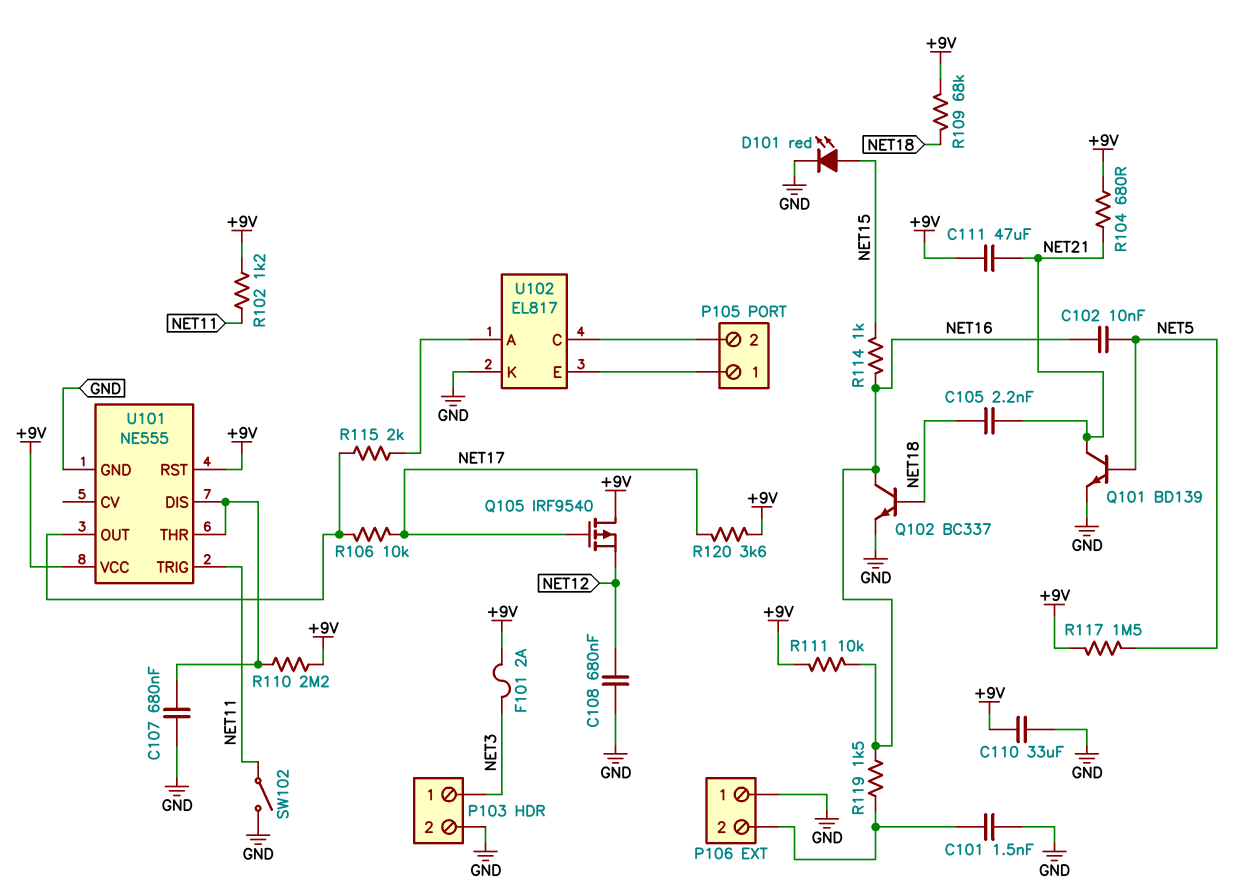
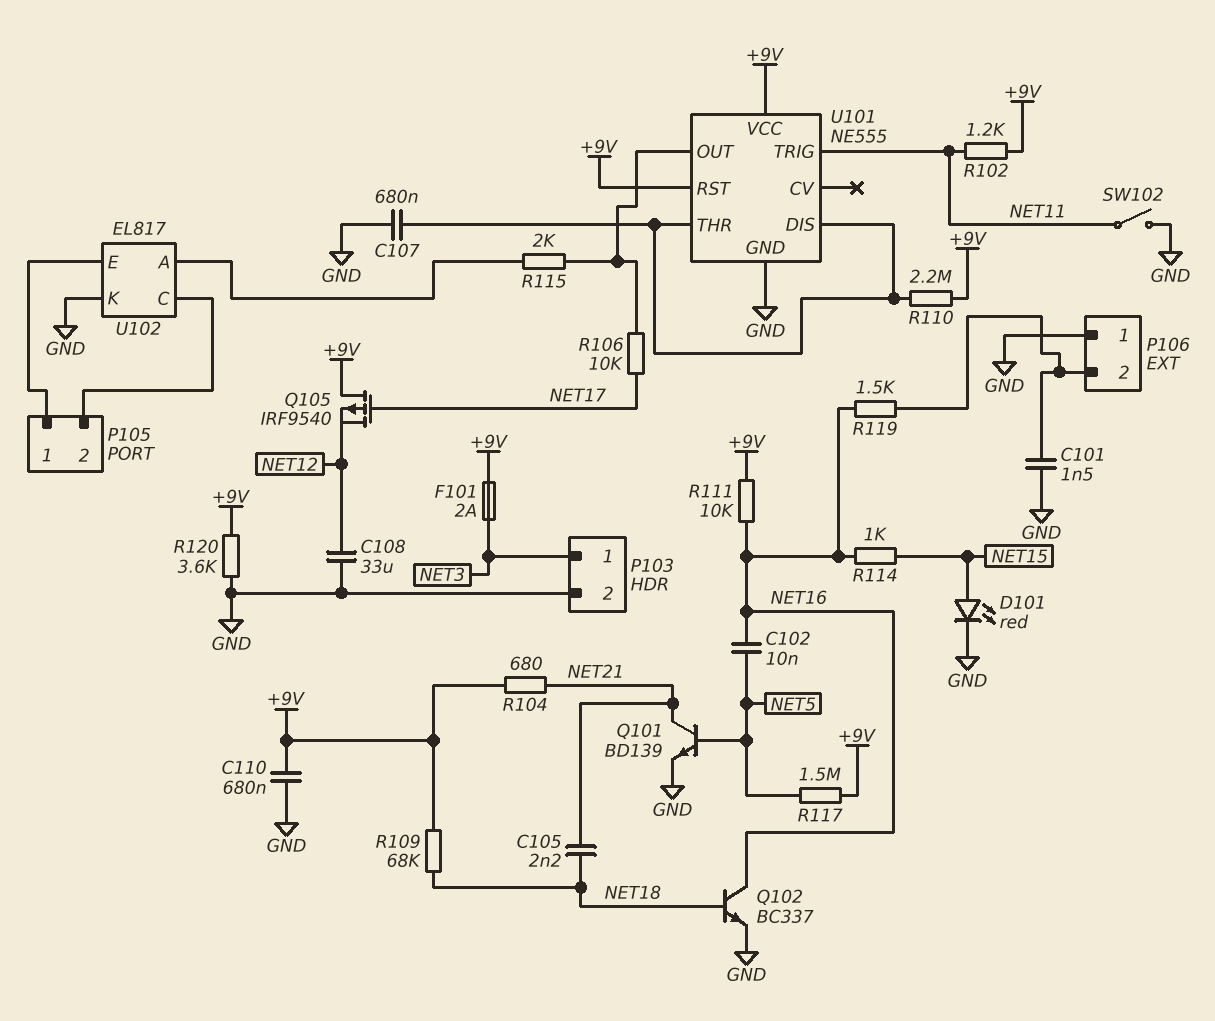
C108: 680nF (GND, NET12) -> 33uF (GND, NET12)
C110: 33uF (+9V, GND) -> 680nF (+9V, GND)
C111: 47uF (+9V, NET21) -> none
R120: 3.6k (+9V, NET17) -> 3.6k (+9V, GND)

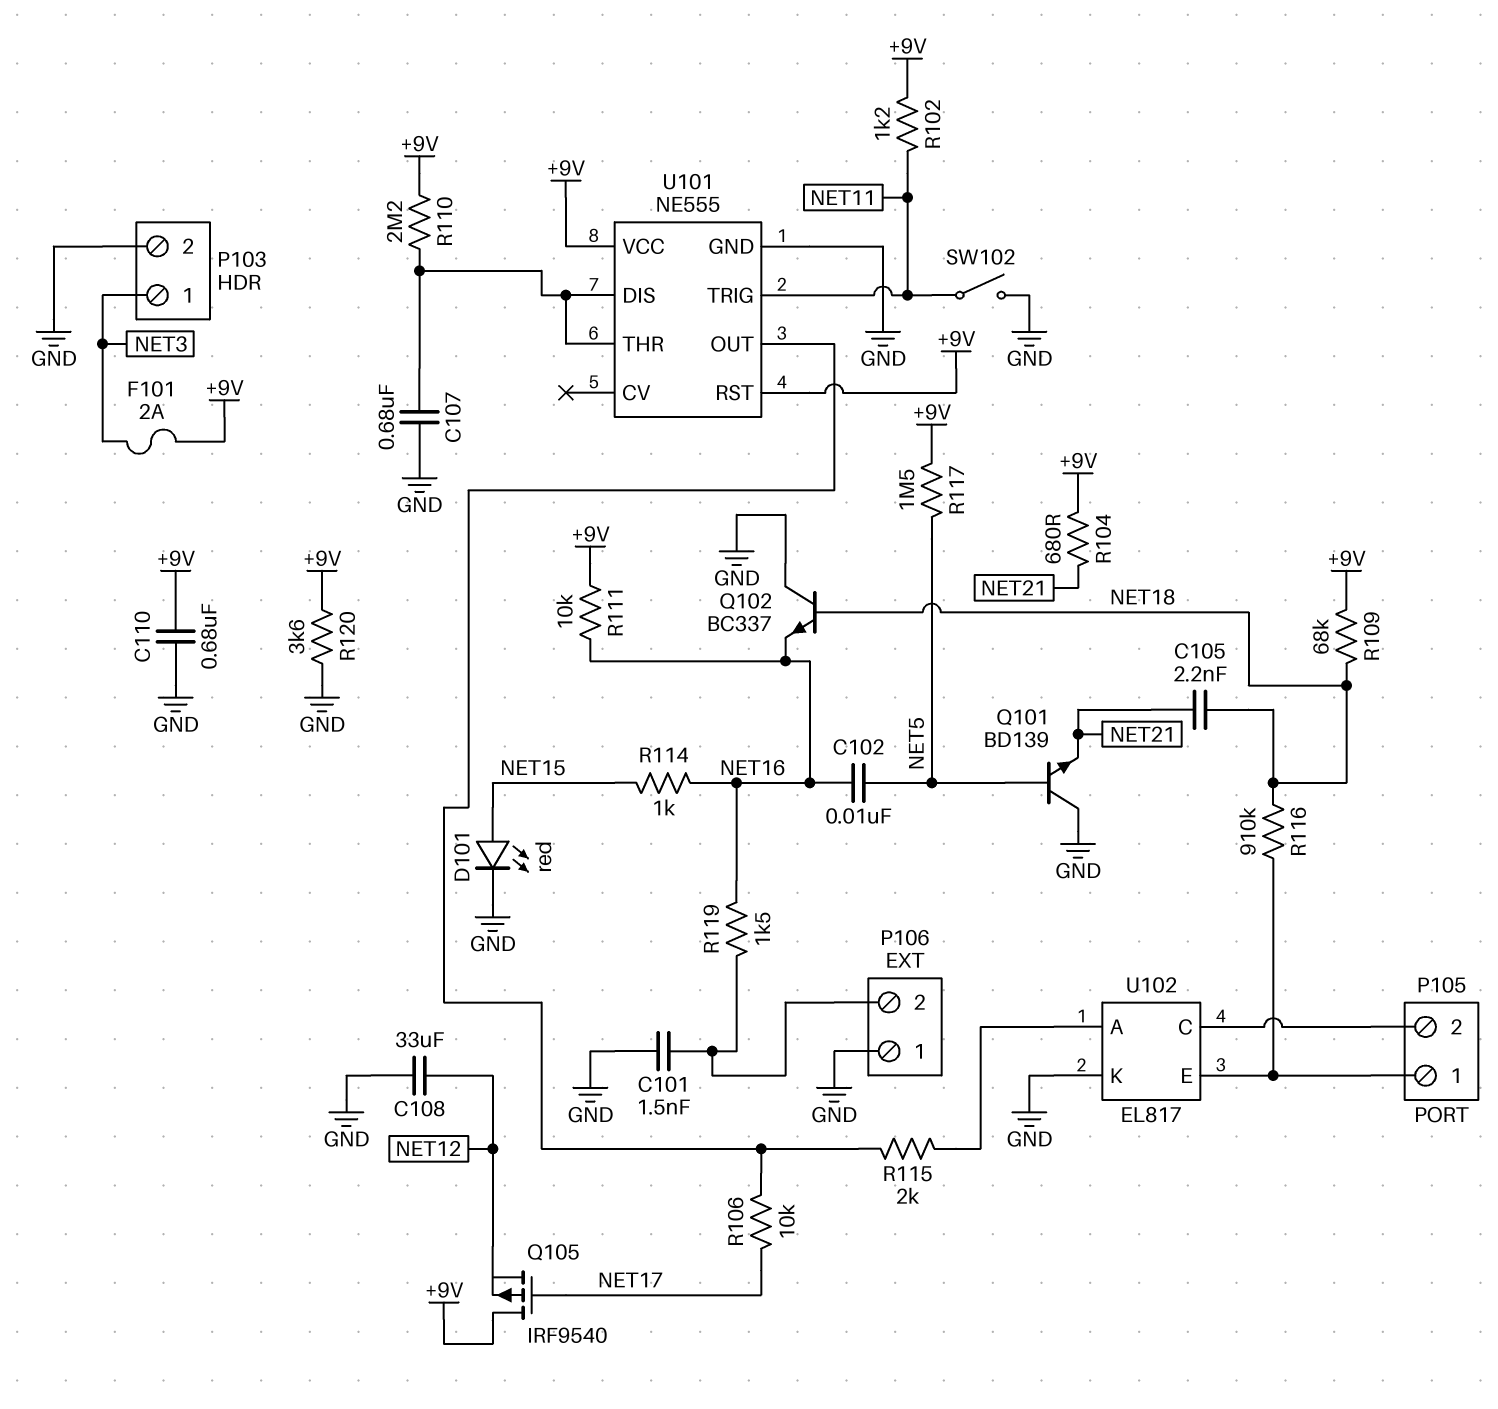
Q101: NPN BD139 (B NET5, C NET21, E GND) -> NPN BD139 (B NET5, C GND, E NET21)
Q102: NPN BC337 (B NET18, C NET16, E GND) -> NPN BC337 (B NET18, C GND, E NET16)
R116: none -> 910k (NET18, P105/1)

